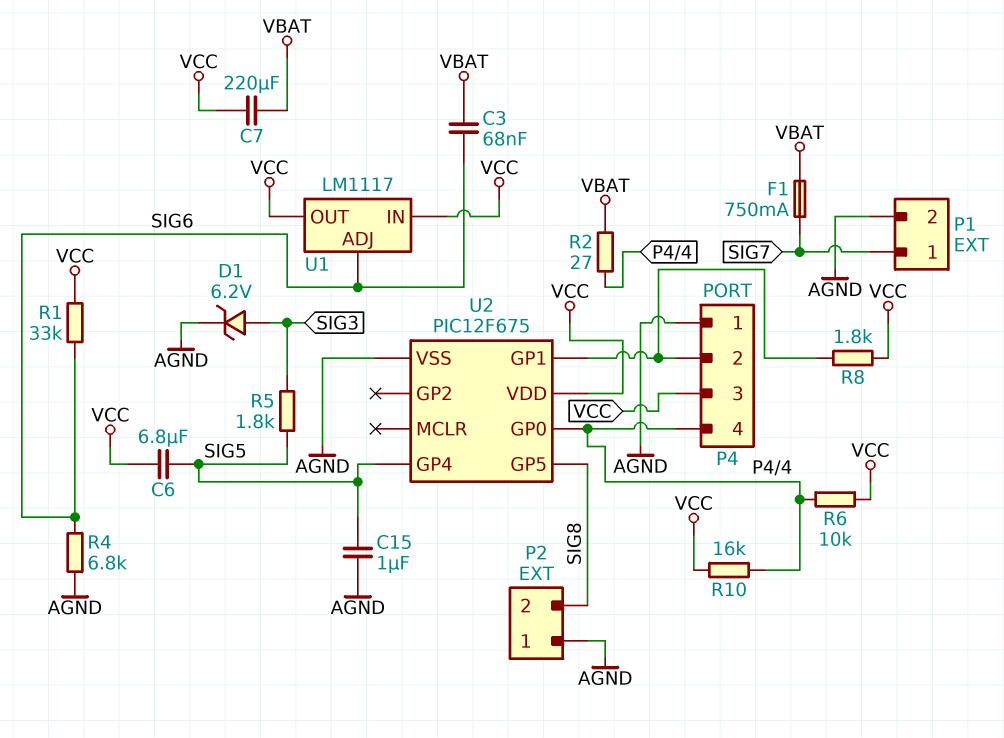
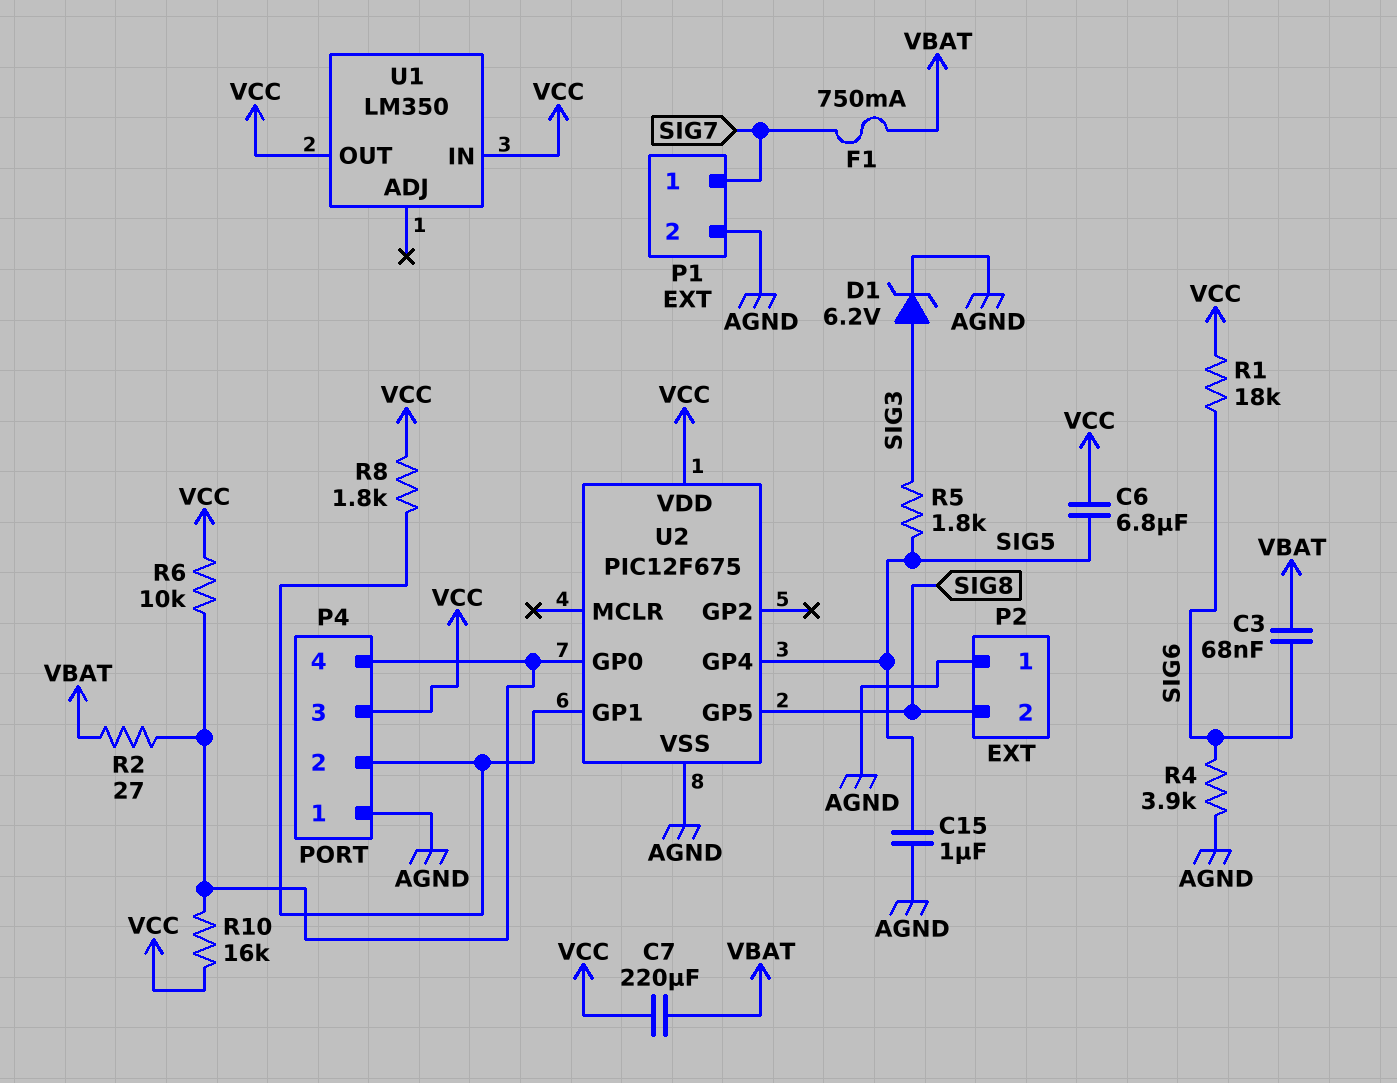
R1: 33k (SIG6, VCC) -> 18k (SIG6, VCC)
R4: 6.8k (AGND, SIG6) -> 3.9k (AGND, SIG6)
U1: LM1117 -> LM350
U1 pin ADJ: SIG6 -> none

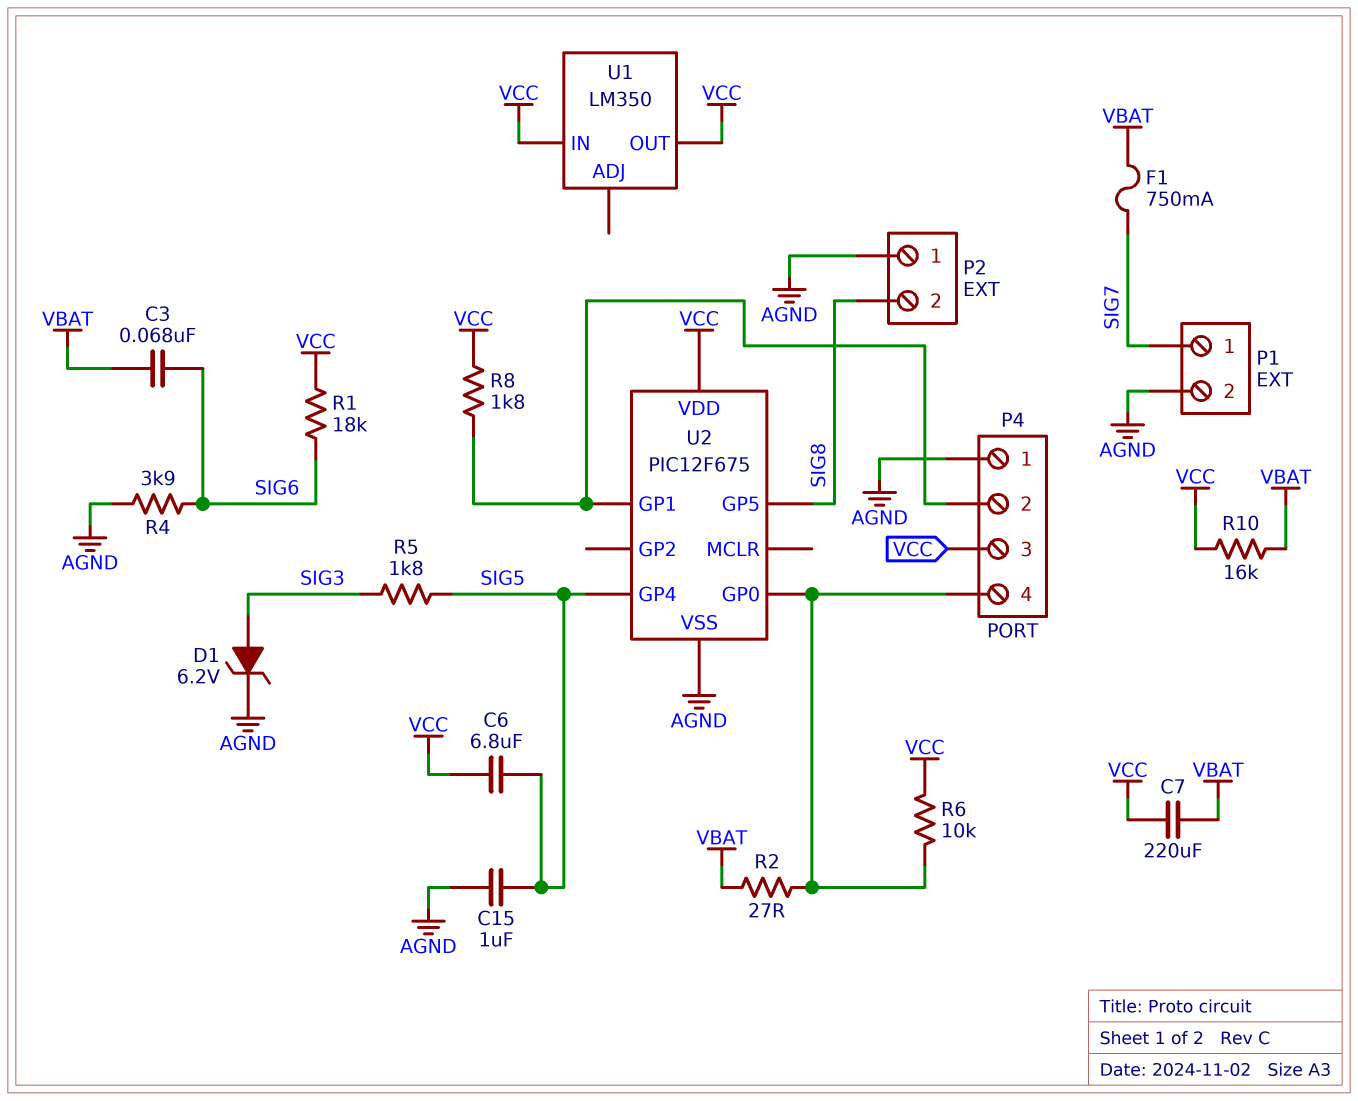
R10: 16k (P4/4, VCC) -> 16k (VBAT, VCC)

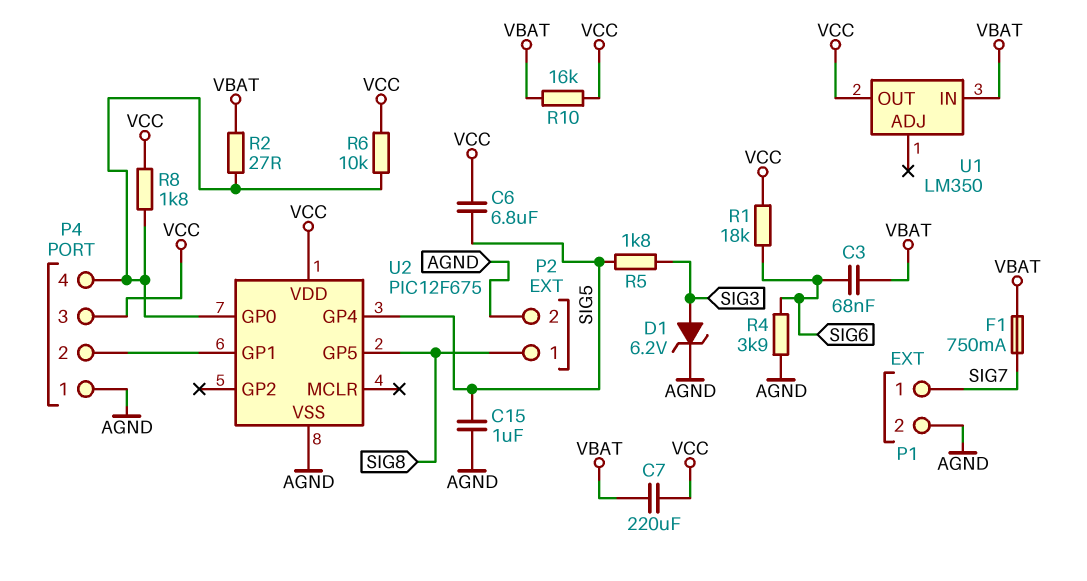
P2 pin 1: AGND -> SIG8
P2 pin 2: SIG8 -> AGND
R8: 1.8k (P4/2, VCC) -> 1.8k (P4/4, VCC)
U1 pin IN: VCC -> VBAT

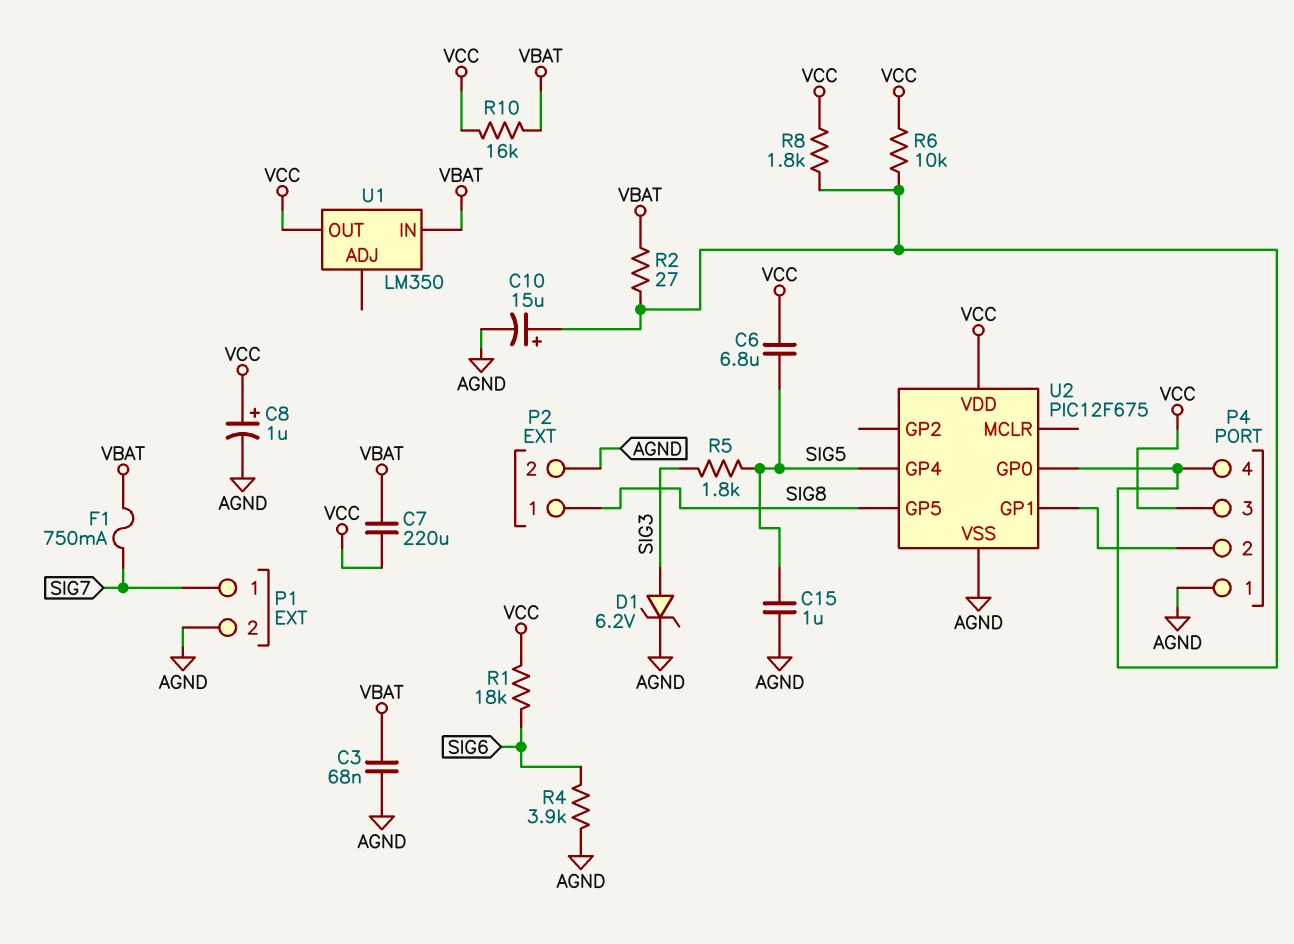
C3: 68nF (SIG6, VBAT) -> 68nF (AGND, VBAT)
C8: none -> 1uF (plus VCC, minus AGND)
C10: none -> 15uF (plus P4/4, minus AGND)

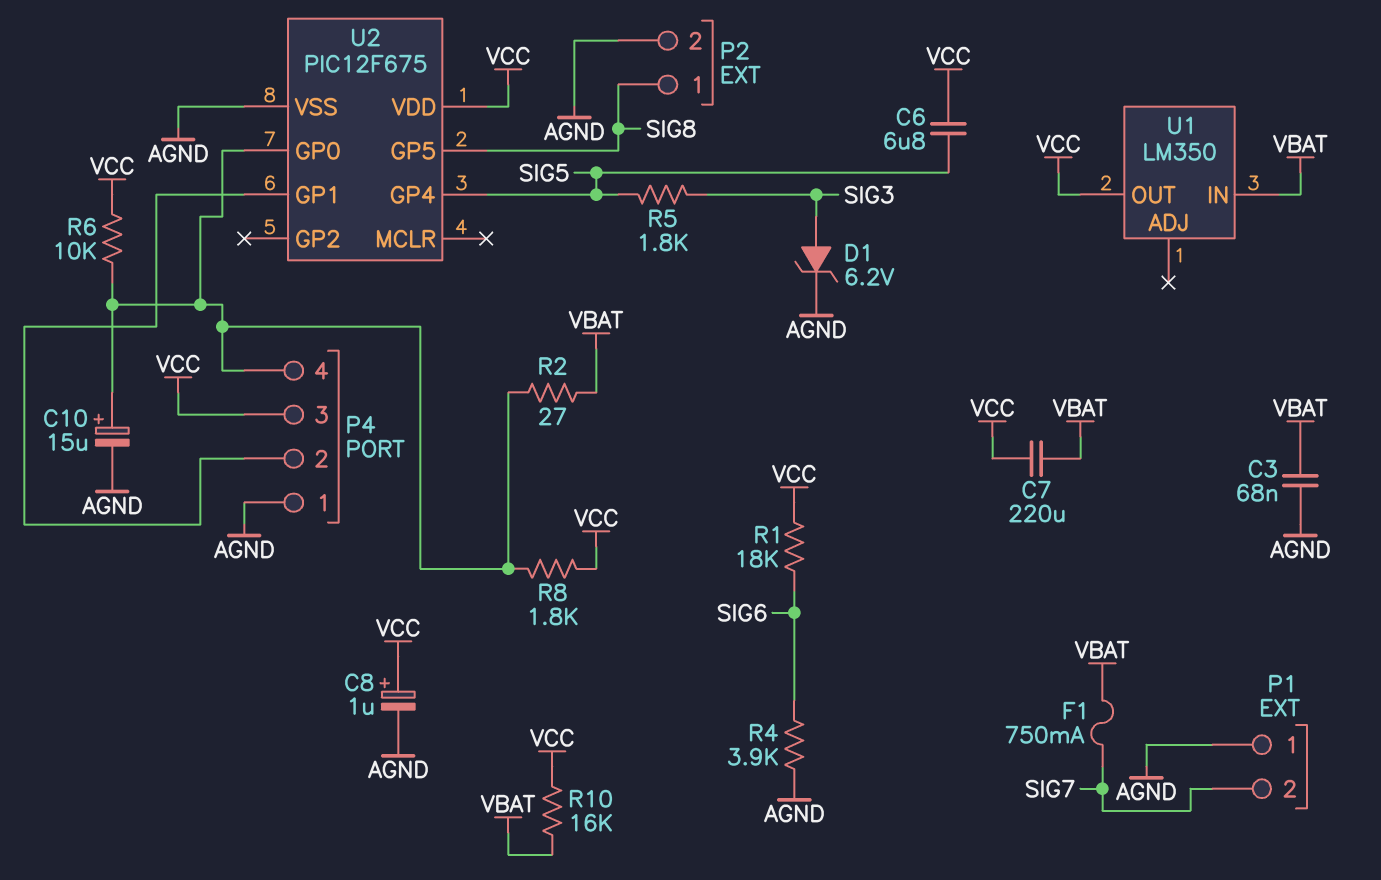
C15: 1uF (AGND, SIG5) -> none
P1 pin 1: SIG7 -> AGND
P1 pin 2: AGND -> SIG7

